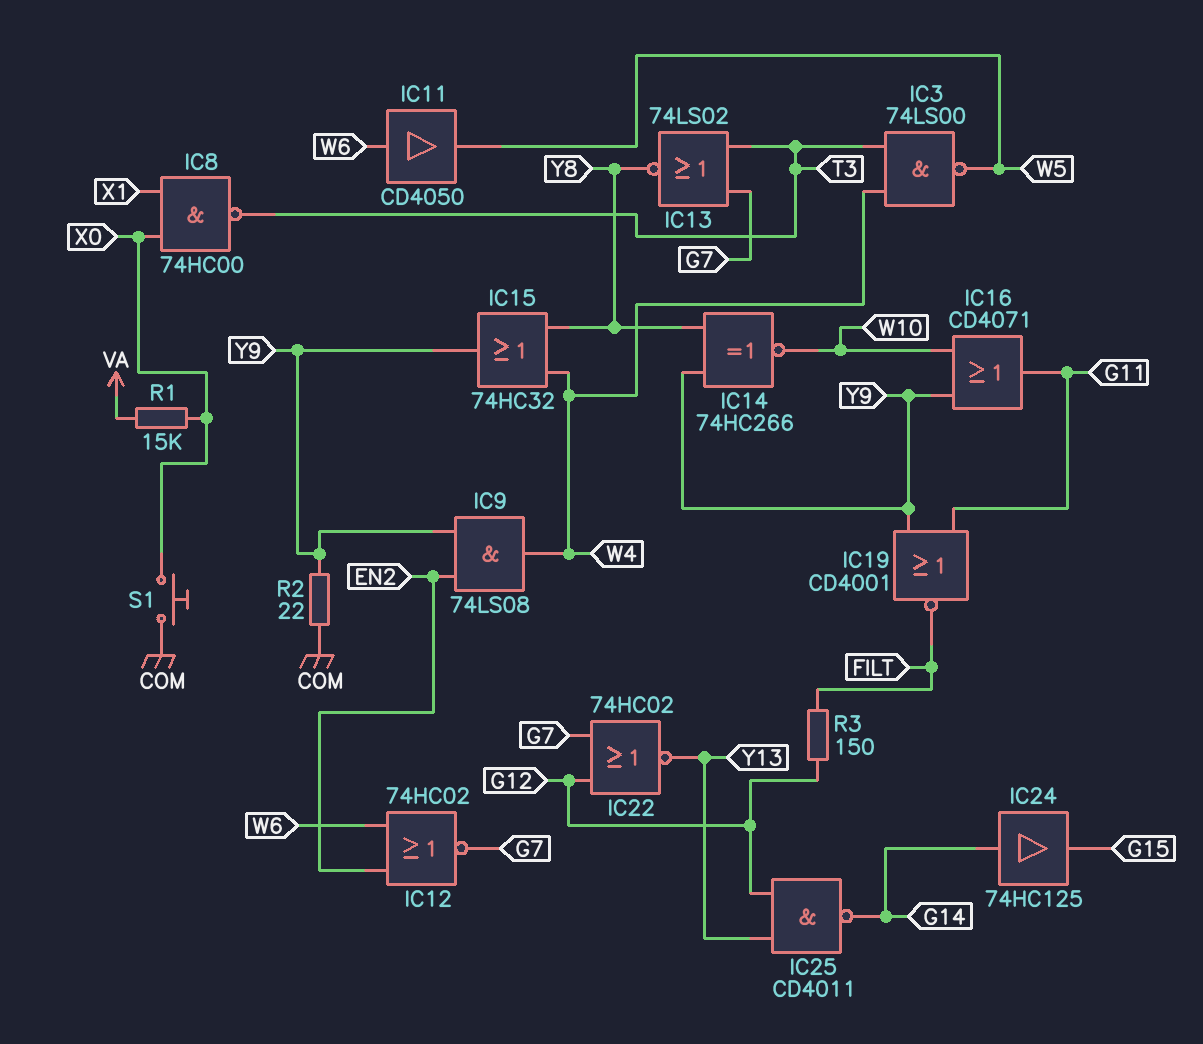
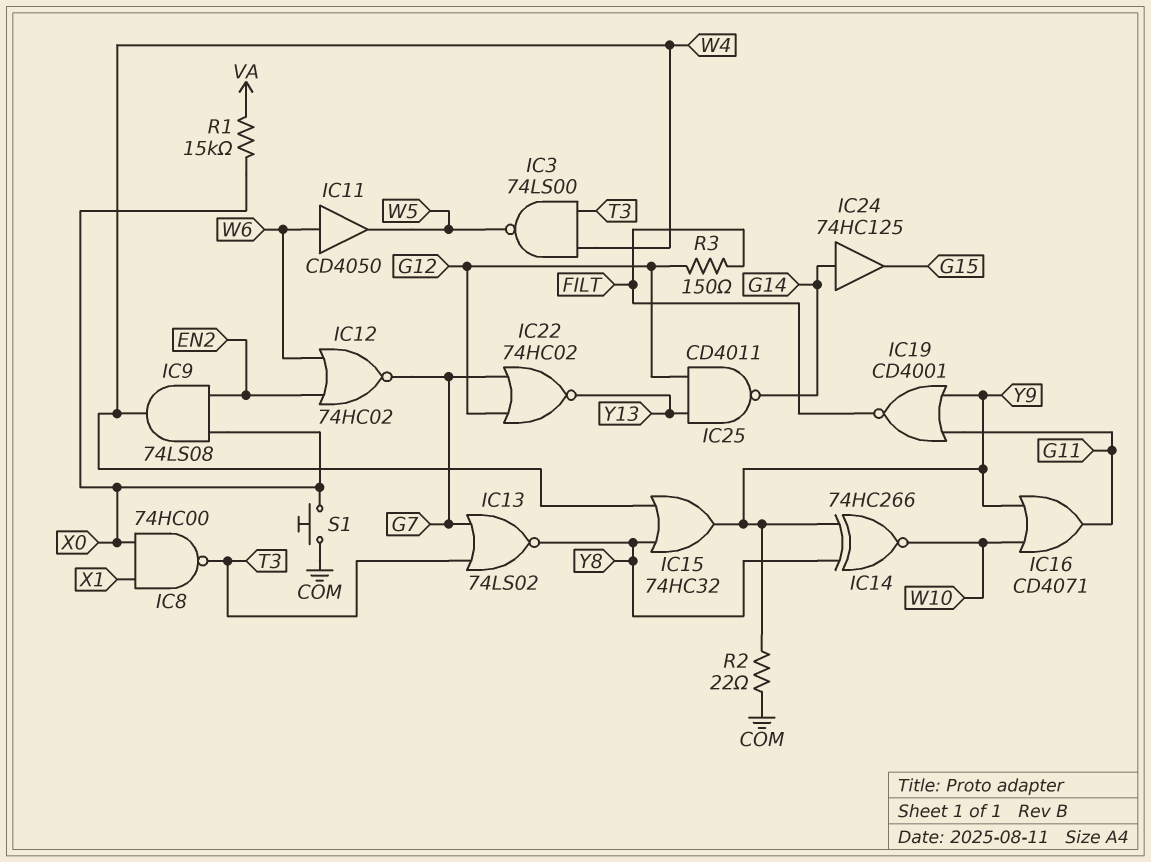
IC9: AND 74LS08 (in EN2, in Y9, out W4) -> AND 74LS08 (in EN2, in X0, out W4)

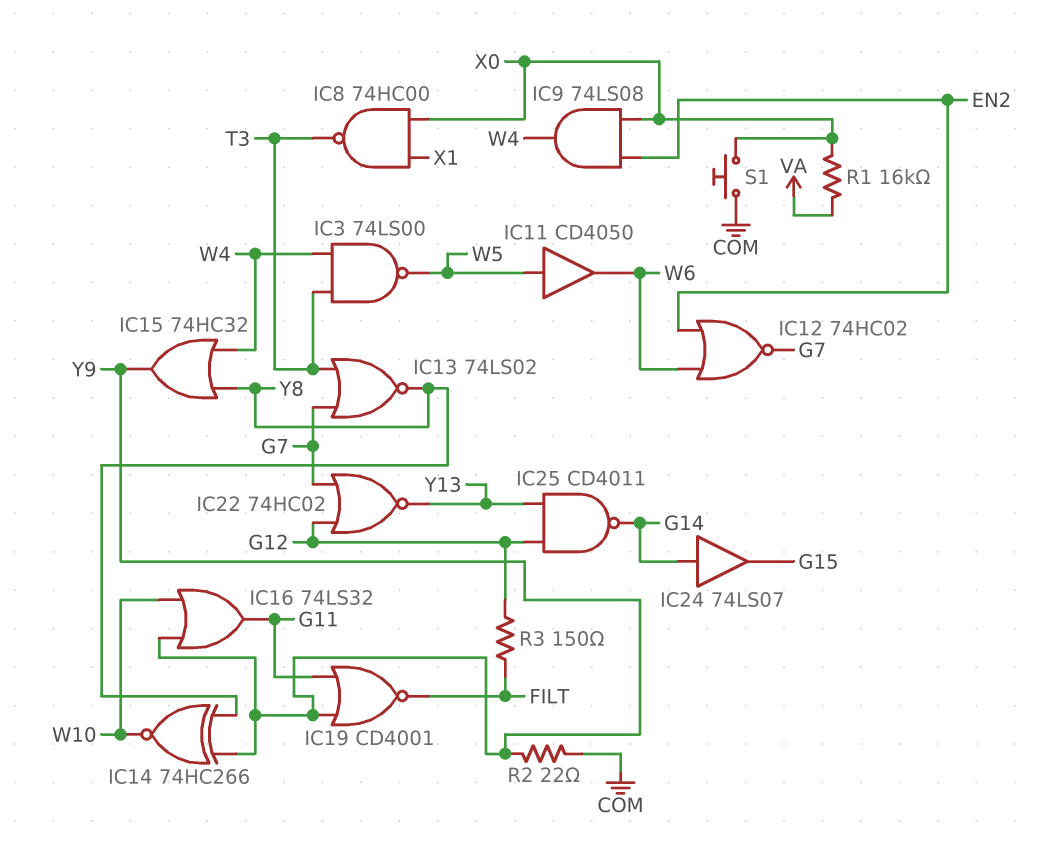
IC11: buffer CD4050 (in W6, out W5) -> buffer CD4050 (in W5, out W6)
IC16: OR CD4071 (in W10, in Y9, out G11) -> OR 74LS32 (in W10, in Y9, out G11)
IC24: buffer 74HC125 (in G14, out G15) -> buffer 74LS07 (in G14, out G15)
R1: 15k (VA, X0) -> 16k (VA, X0)

